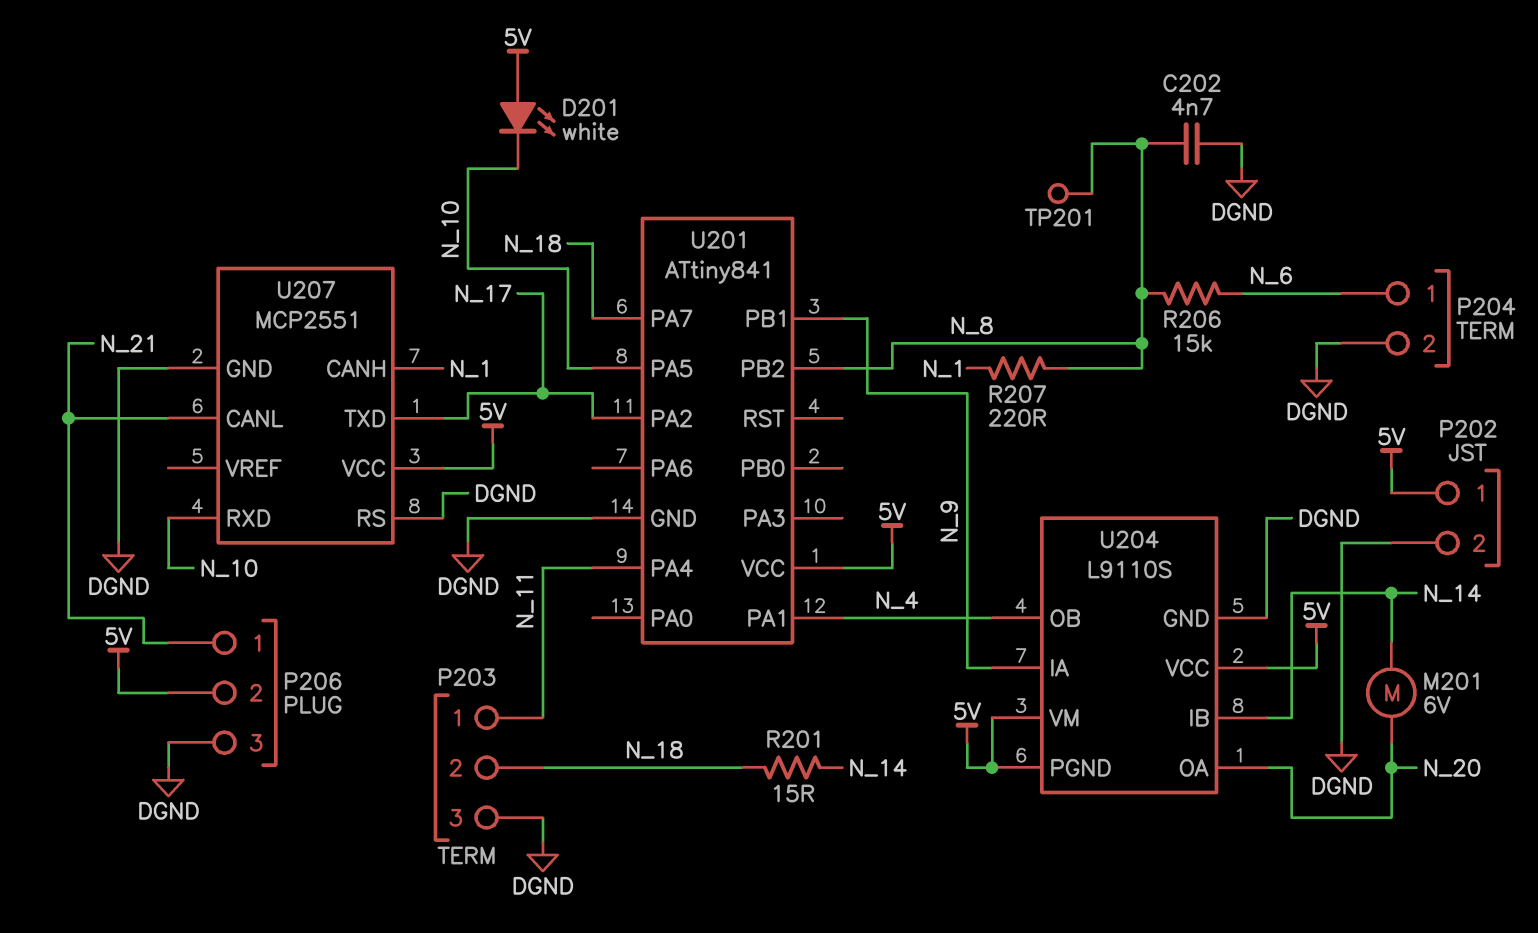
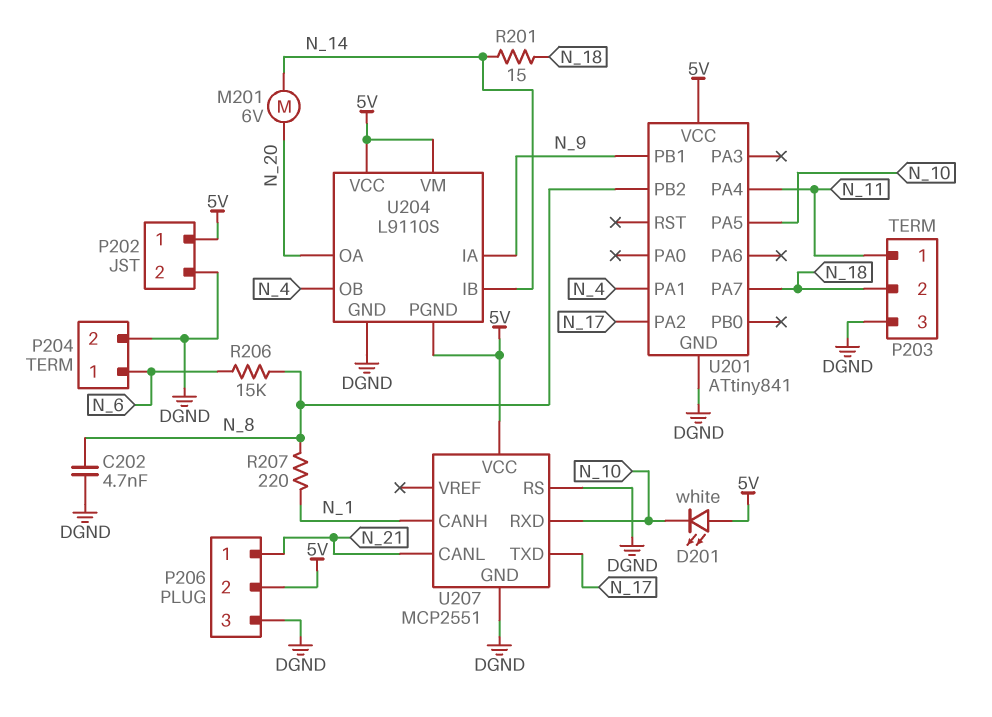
TP201: test point (N_8) -> none

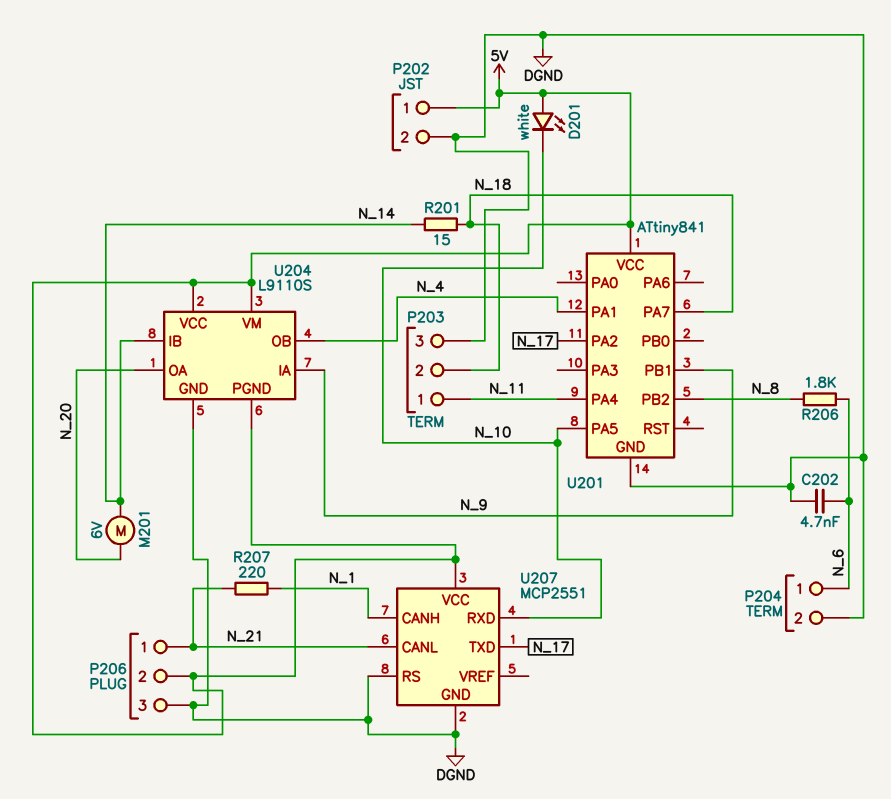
C202: 4.7nF (DGND, N_8) -> 4.7nF (DGND, N_6)
R206: 15k (N_6, N_8) -> 1.8k (N_6, N_8)
R207: 220 (N_1, N_8) -> 220 (N_1, N_21)

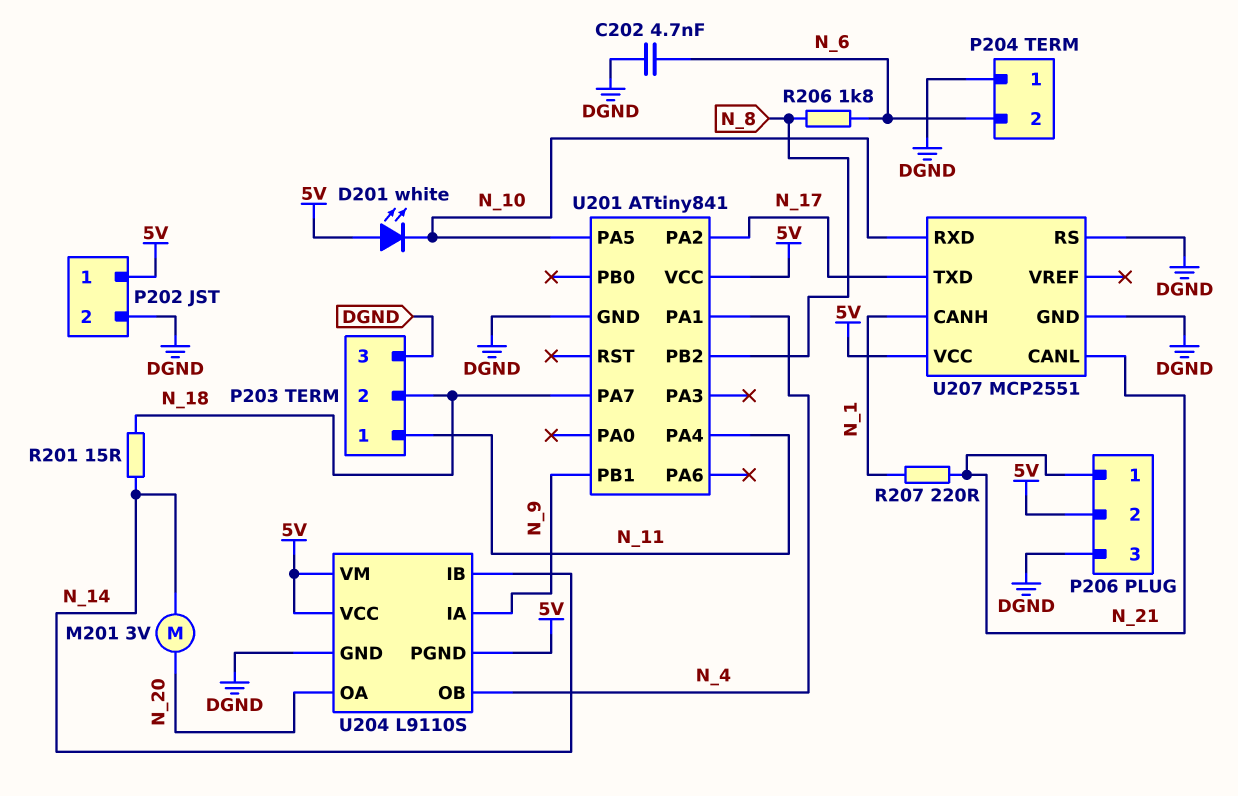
M201: motor 6V (N_14, N_20) -> motor 3V (N_14, N_20)
P204 pin 1: N_6 -> DGND
P204 pin 2: DGND -> N_6

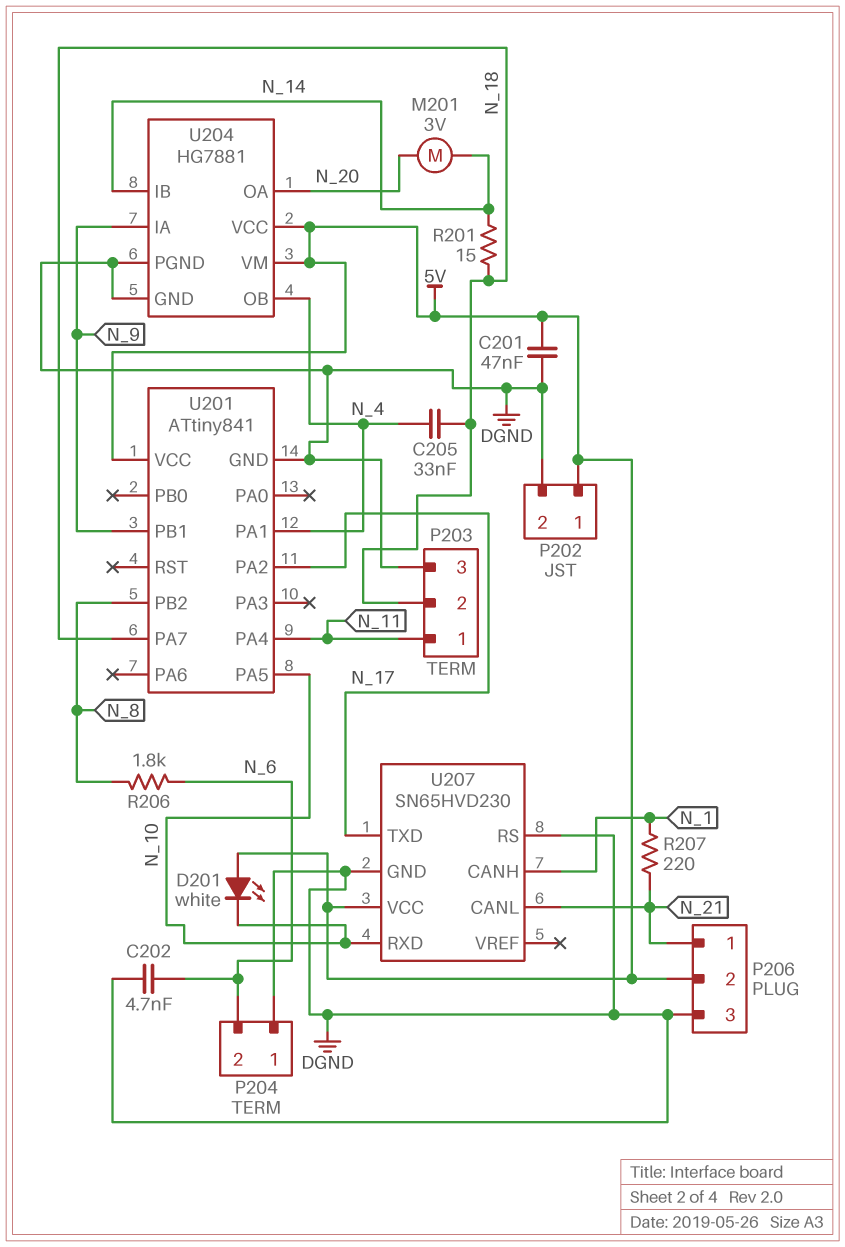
C201: none -> 47nF (5V, DGND)
C205: none -> 33nF (N_4, N_18)
U204: L9110S -> HG7881
U204 pin PGND: 5V -> DGND
U207: MCP2551 -> SN65HVD230

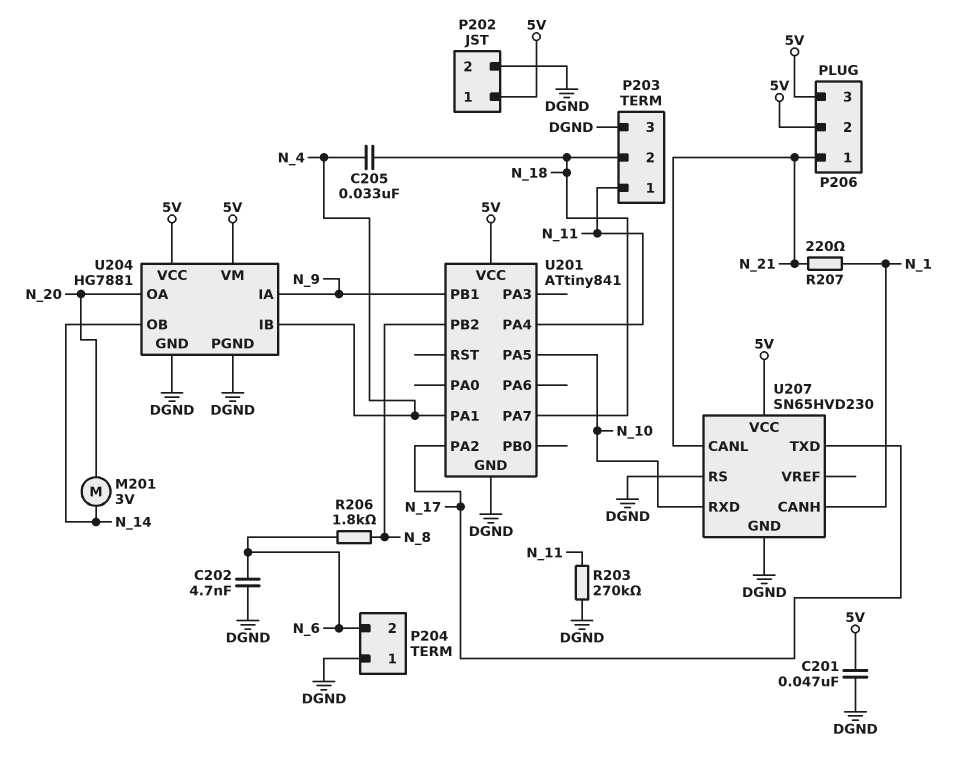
D201: LED white (A 5V, K N_10) -> none
P206 pin 3: DGND -> 5V
R201: 15 (N_14, N_18) -> none
R203: none -> 270k (DGND, N_11)
U204 pin IB: N_14 -> N_4
U204 pin OB: N_4 -> N_14

